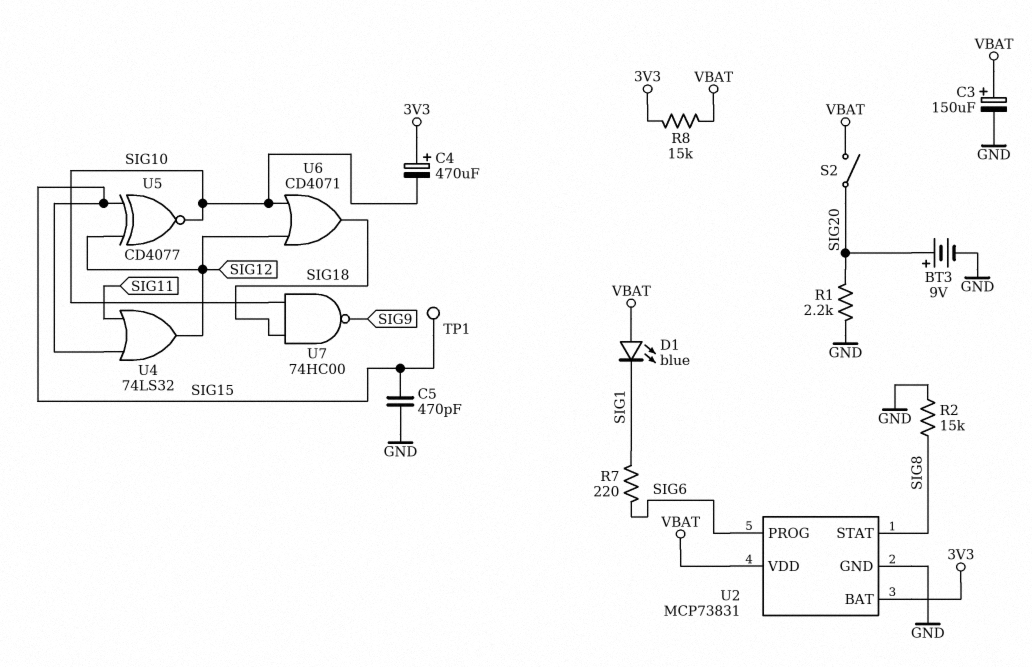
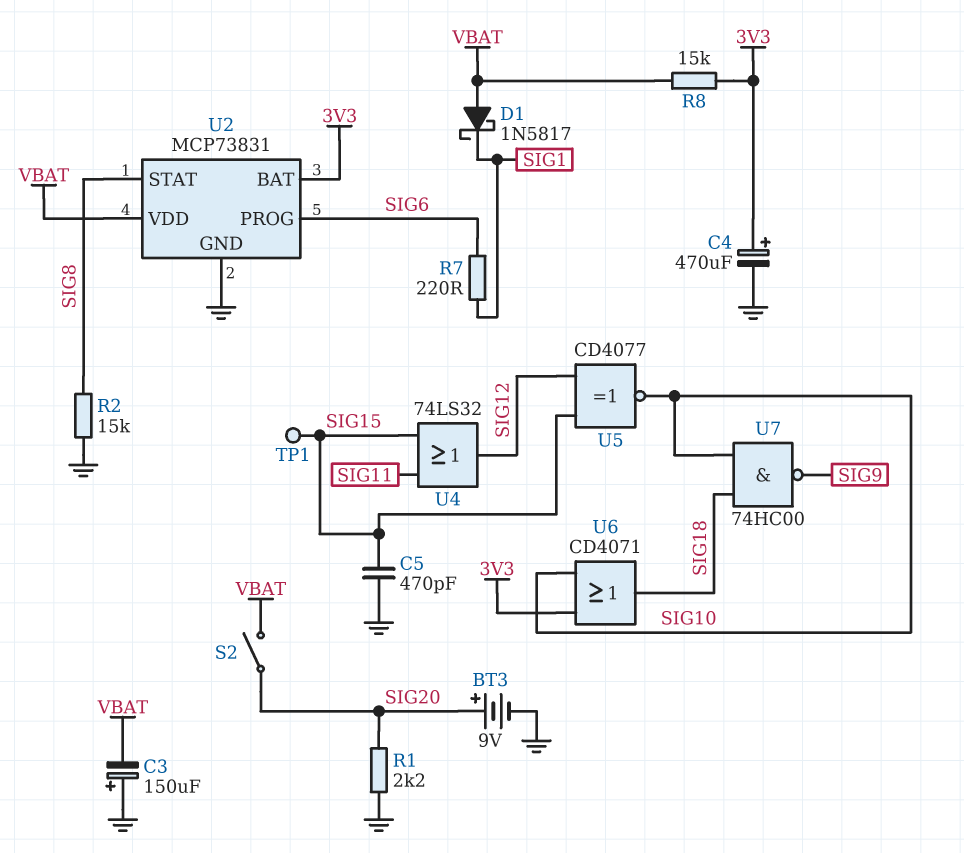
C3: 150uF (plus VBAT, minus GND) -> 150uF (plus GND, minus VBAT)
C4: 470uF (plus 3V3, minus SIG10) -> 470uF (plus 3V3, minus GND)
D1: LED blue (A VBAT, K SIG1) -> schottky 1N5817 (A VBAT, K SIG1)
U6: OR CD4071 (in SIG10, in SIG12, out SIG18) -> OR CD4071 (in 3V3, in SIG10, out SIG18)

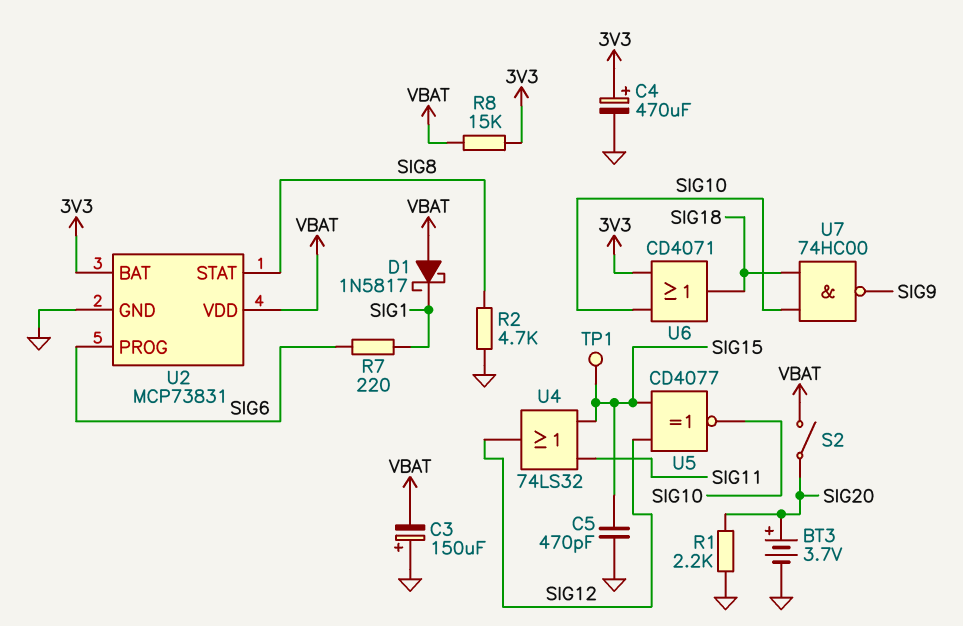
BT3: 9V (plus SIG20, minus GND) -> 3.7V (plus SIG20, minus GND)
R2: 15k (GND, SIG8) -> 4.7k (GND, SIG8)

